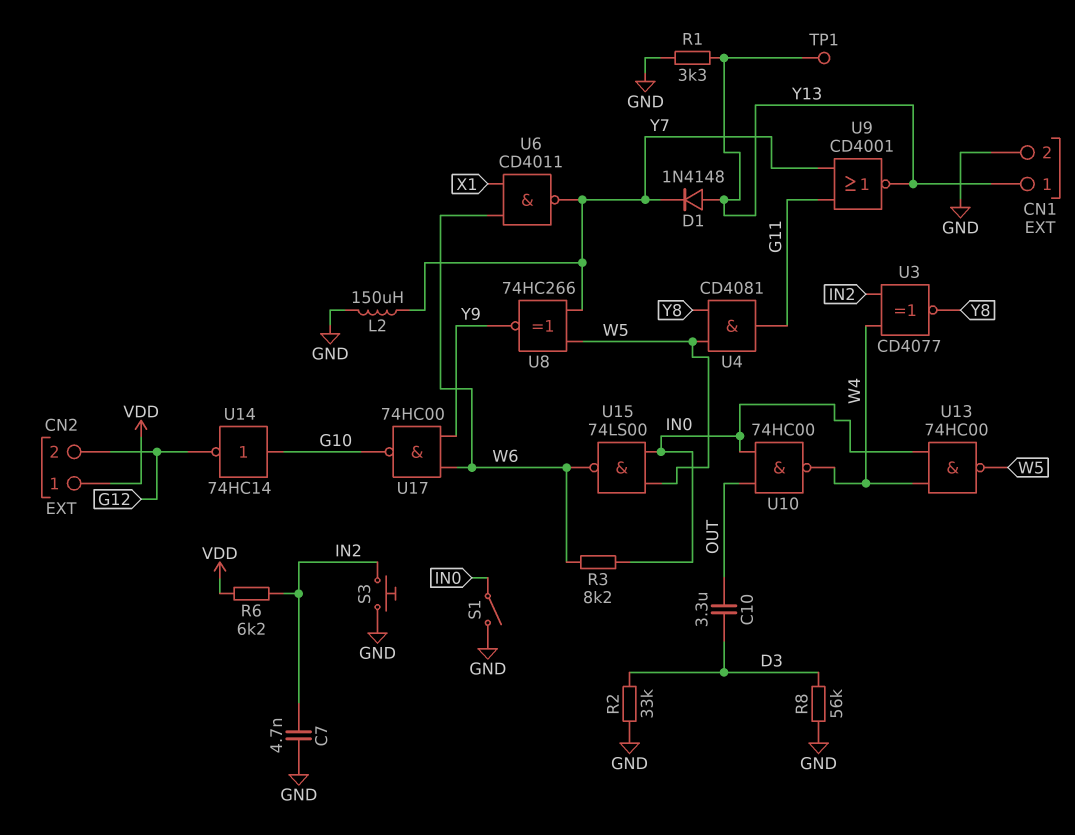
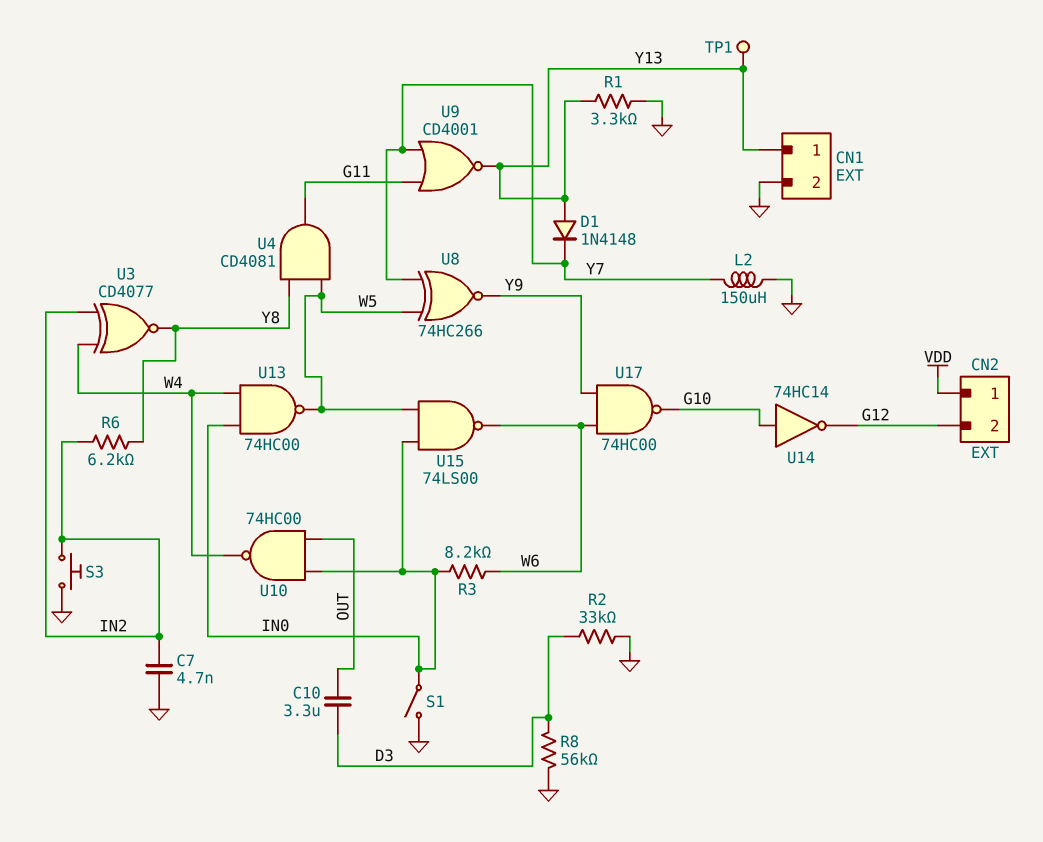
R6: 6.2k (IN2, VDD) -> 6.2k (IN2, Y8)
U6: NAND CD4011 (in W6, in X1, out Y7) -> none

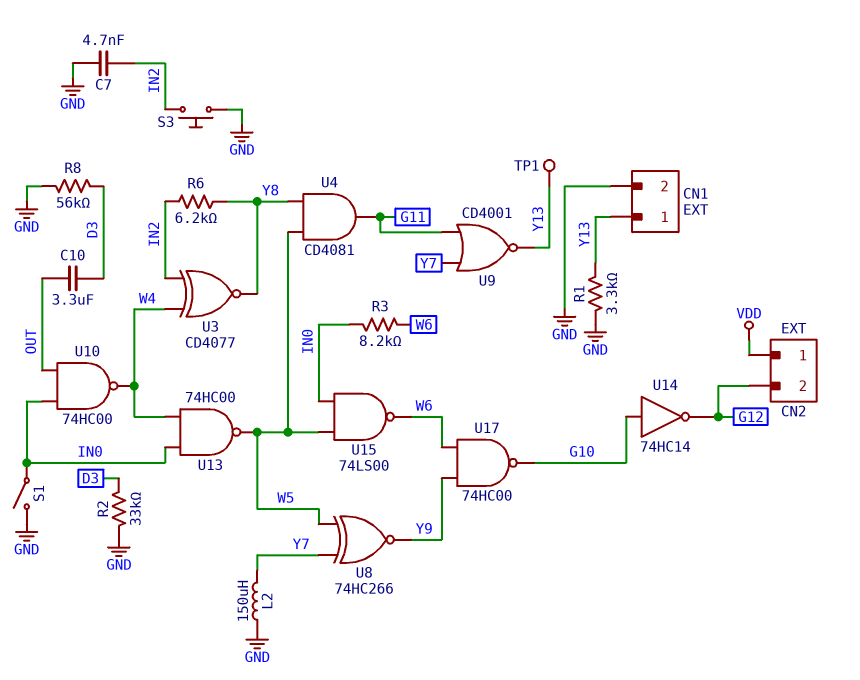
D1: diode 1N4148 (A Y13, K Y7) -> none

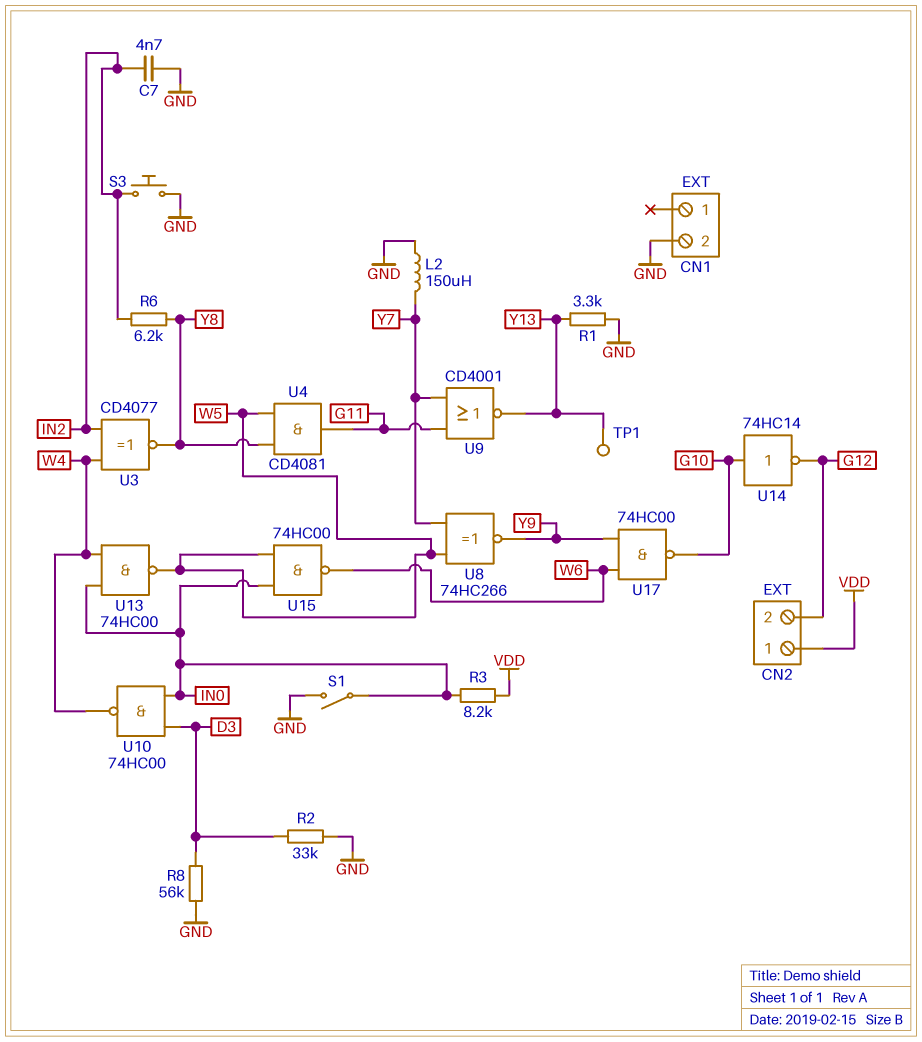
C10: 3.3uF (D3, OUT) -> none
CN1 pin 1: Y13 -> none
R3: 8.2k (IN0, W6) -> 8.2k (IN0, VDD)
U10: NAND 74HC00 (in IN0, in OUT, out W4) -> NAND 74HC00 (in D3, in IN0, out W4)
U15: NAND 74LS00 (in IN0, in W5, out W6) -> NAND 74HC00 (in IN0, in W5, out W6)

